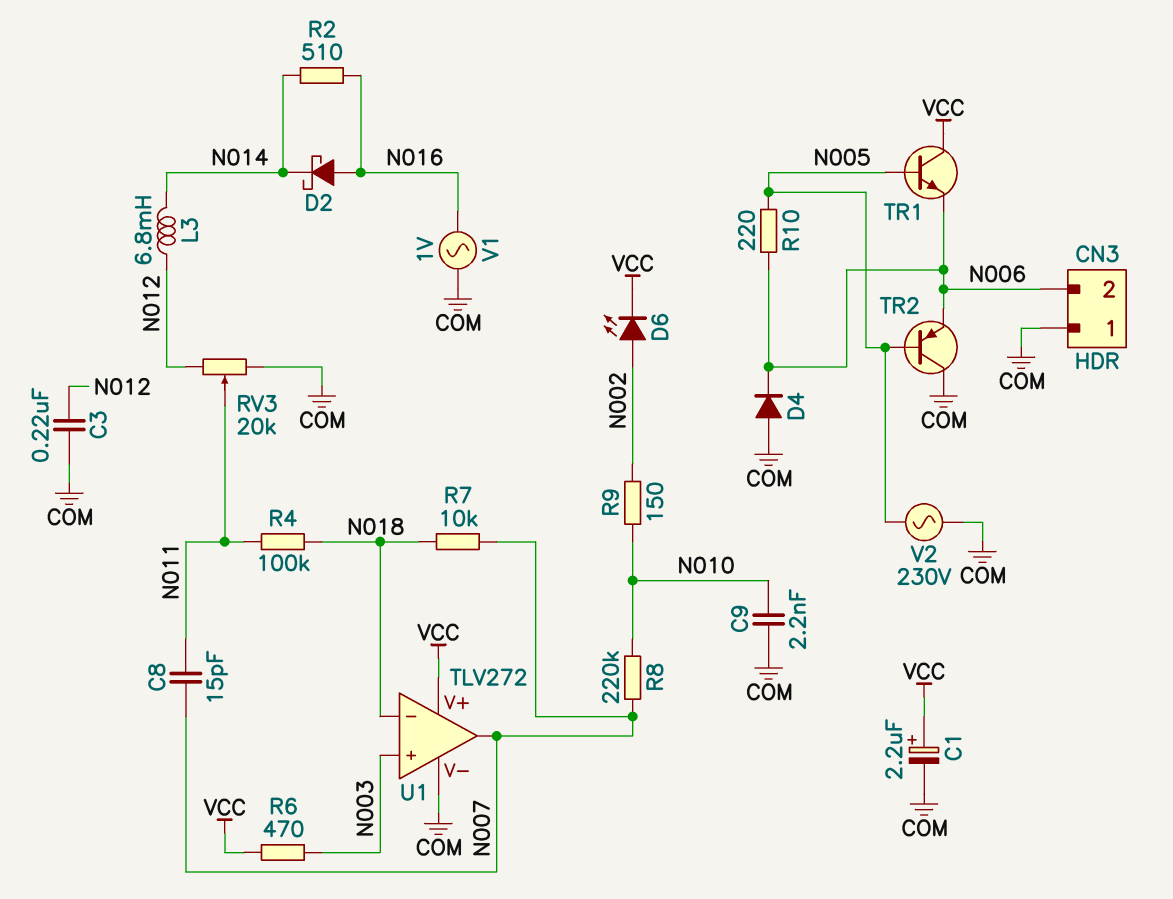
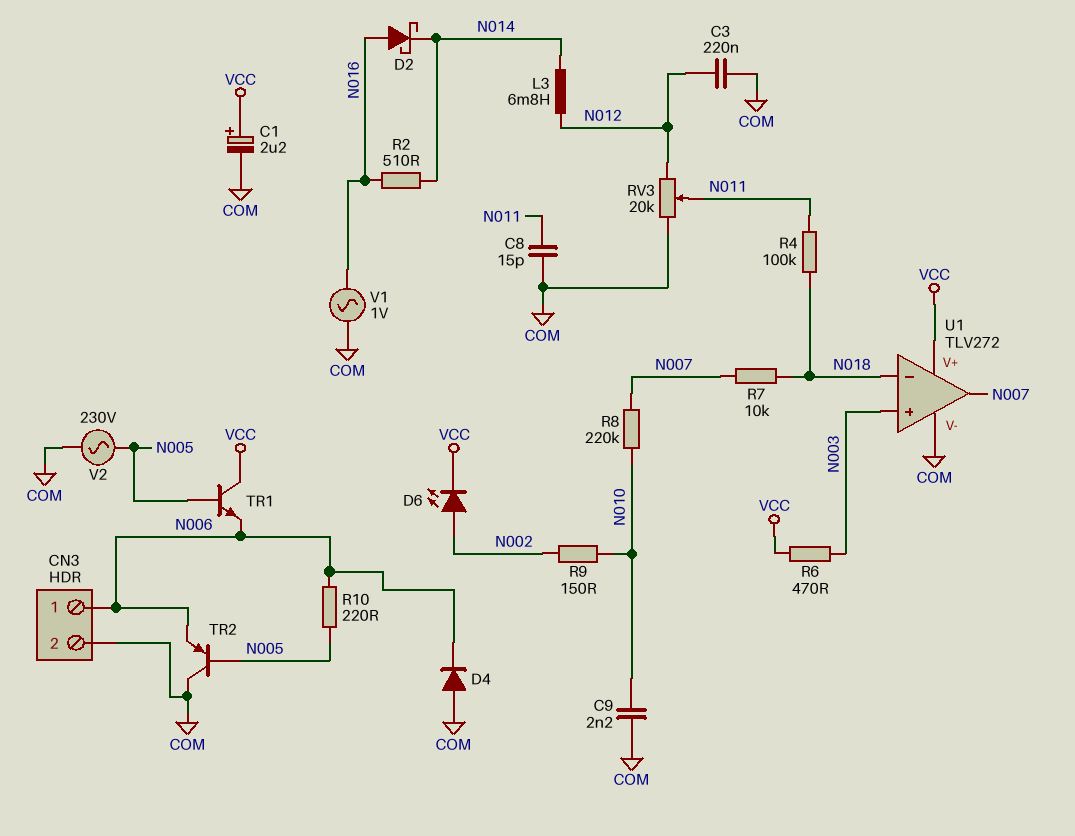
C8: 15pF (N007, N011) -> 15pF (COM, N011)
CN3 pin 1: COM -> N006
CN3 pin 2: N006 -> COM

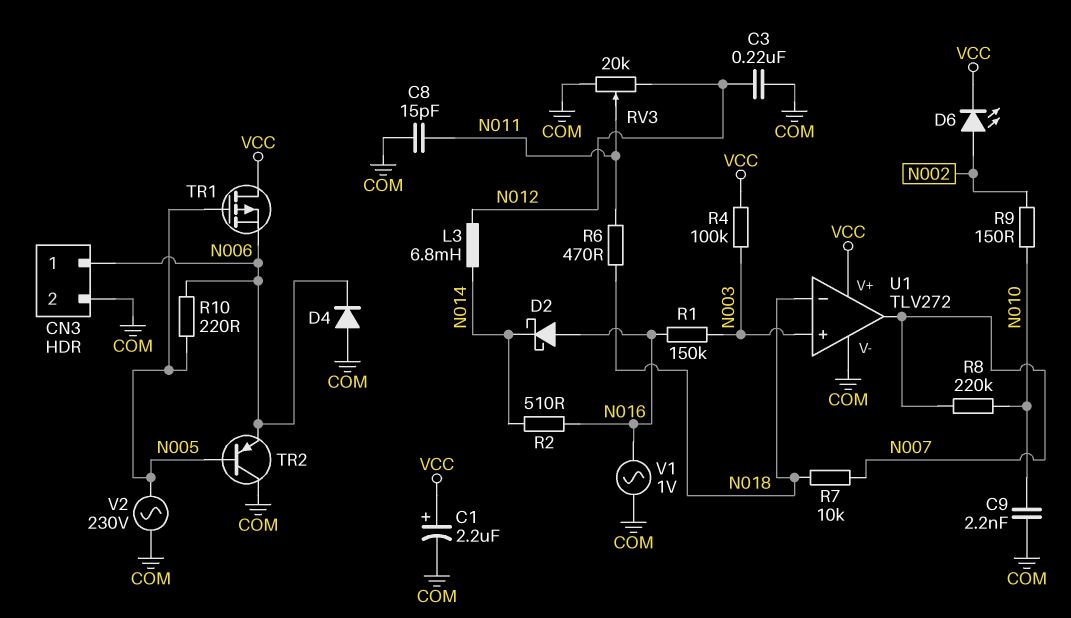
R1: none -> 150k (N003, N016)
R4: 100k (N011, N018) -> 100k (N003, VCC)
R6: 470 (N003, VCC) -> 470 (N011, N018)
TR1: NPN (B N005, C VCC, E N006) -> PMOS (G N005, D VCC, S N006)

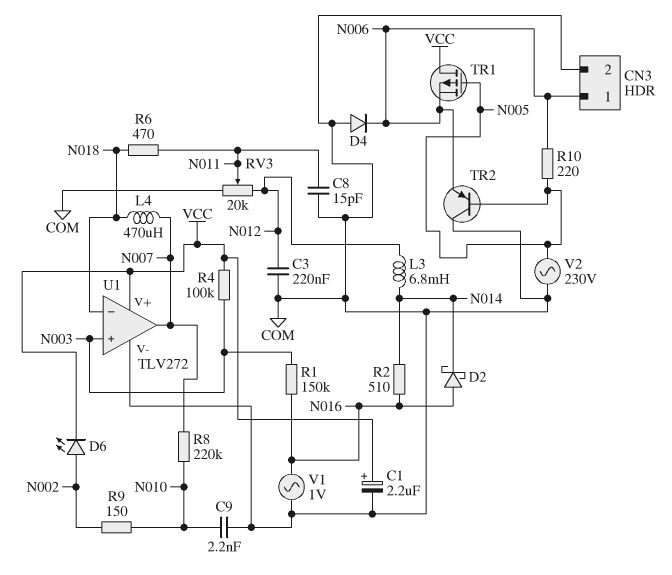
L4: none -> 470uH (N007, N018)
R7: 10k (N007, N018) -> none

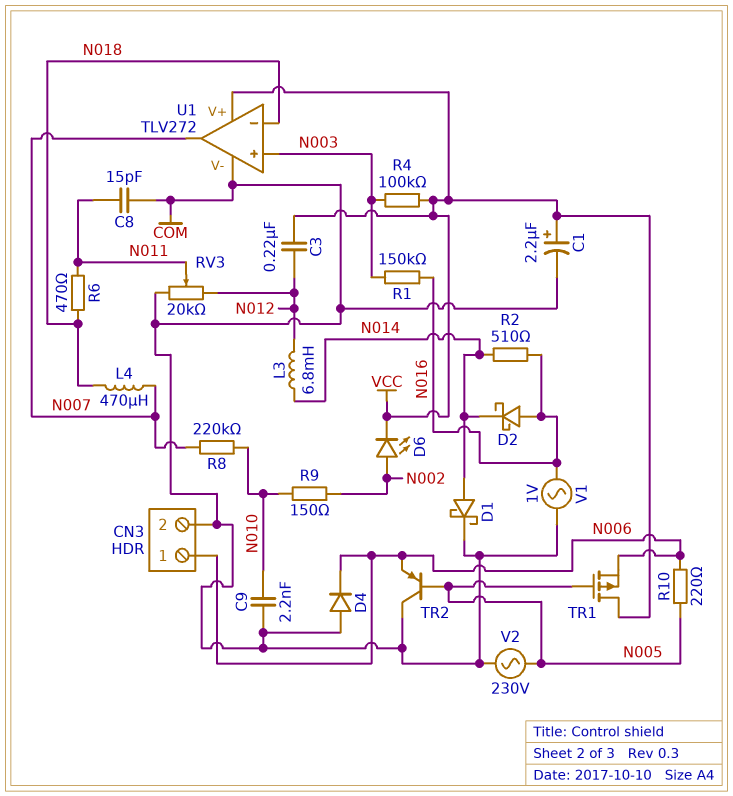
C3: 220nF (COM, N012) -> 220nF (N012, VCC)
D1: none -> schottky (A N014, K COM)

